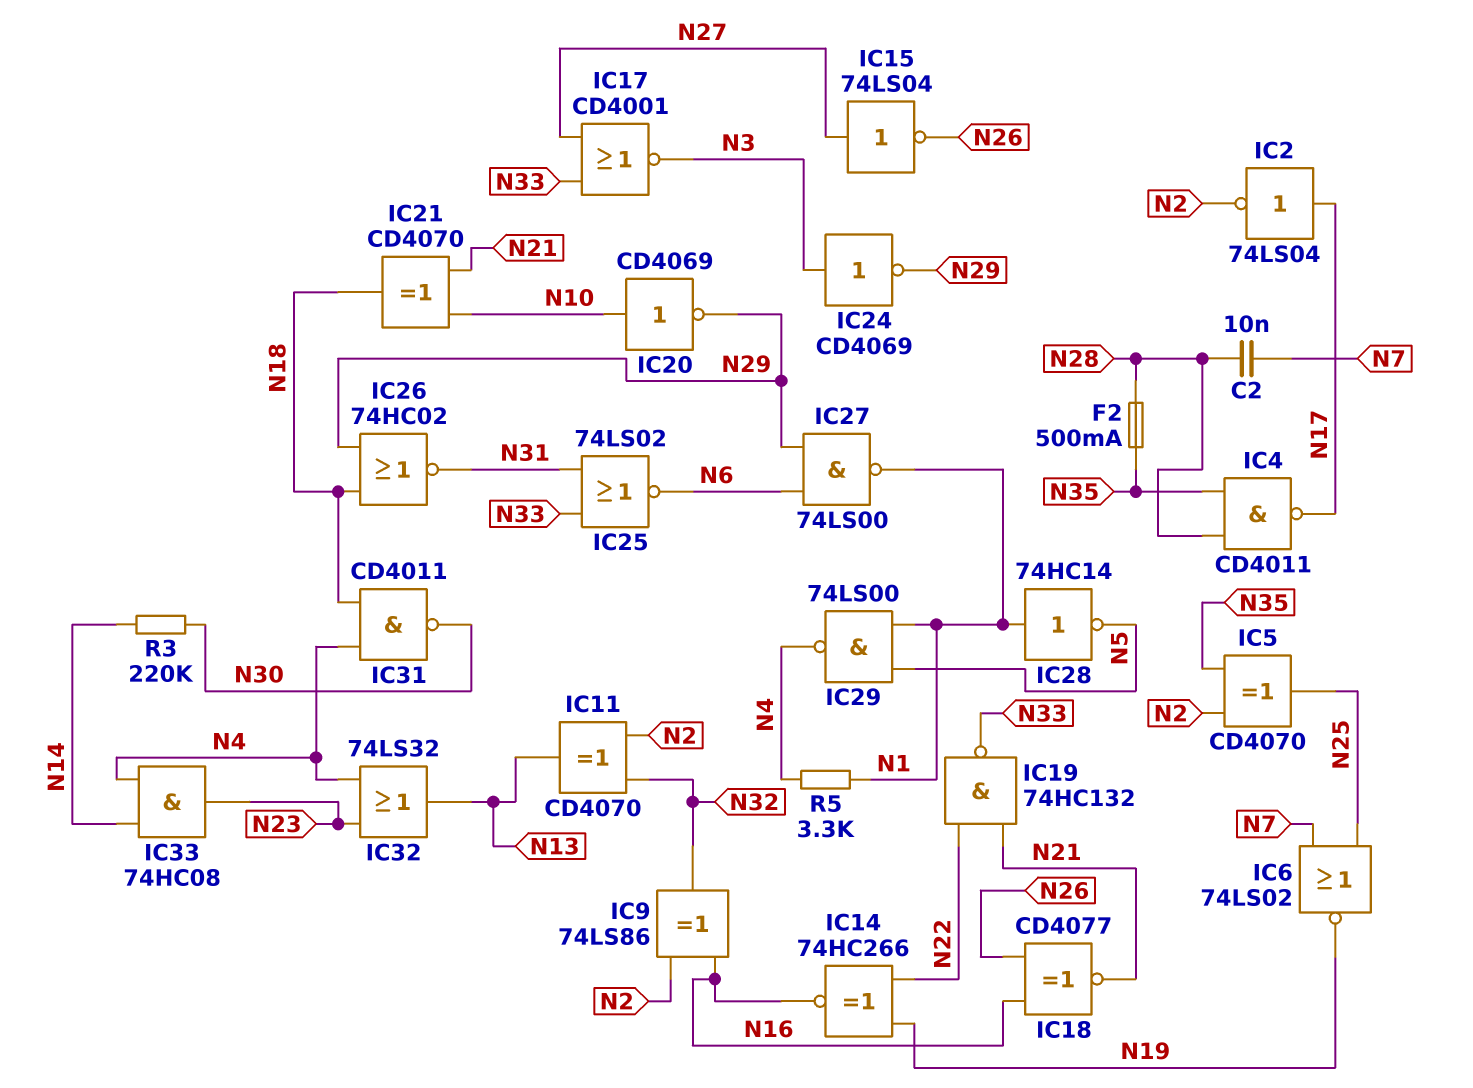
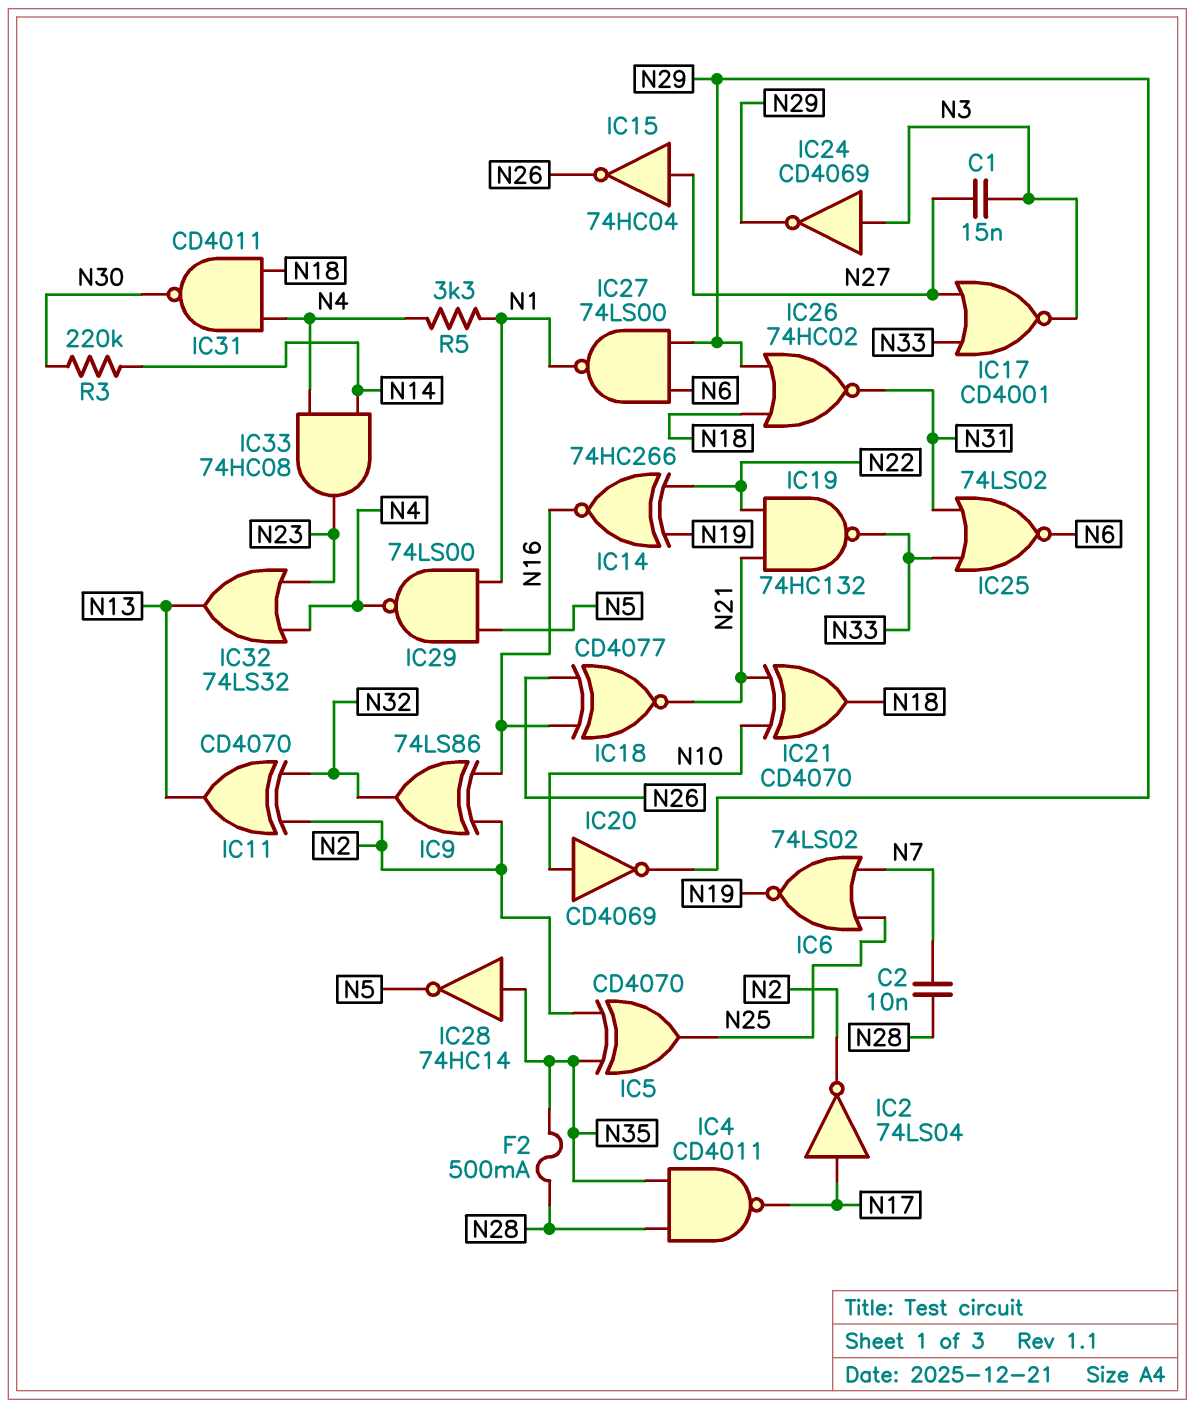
C1: none -> 15nF (N3, N27)
IC15: NOT 74LS04 (in N27, out N26) -> NOT 74HC04 (in N27, out N26)
IC28: NOT 74HC14 (in N1, out N5) -> NOT 74HC14 (in N35, out N5)

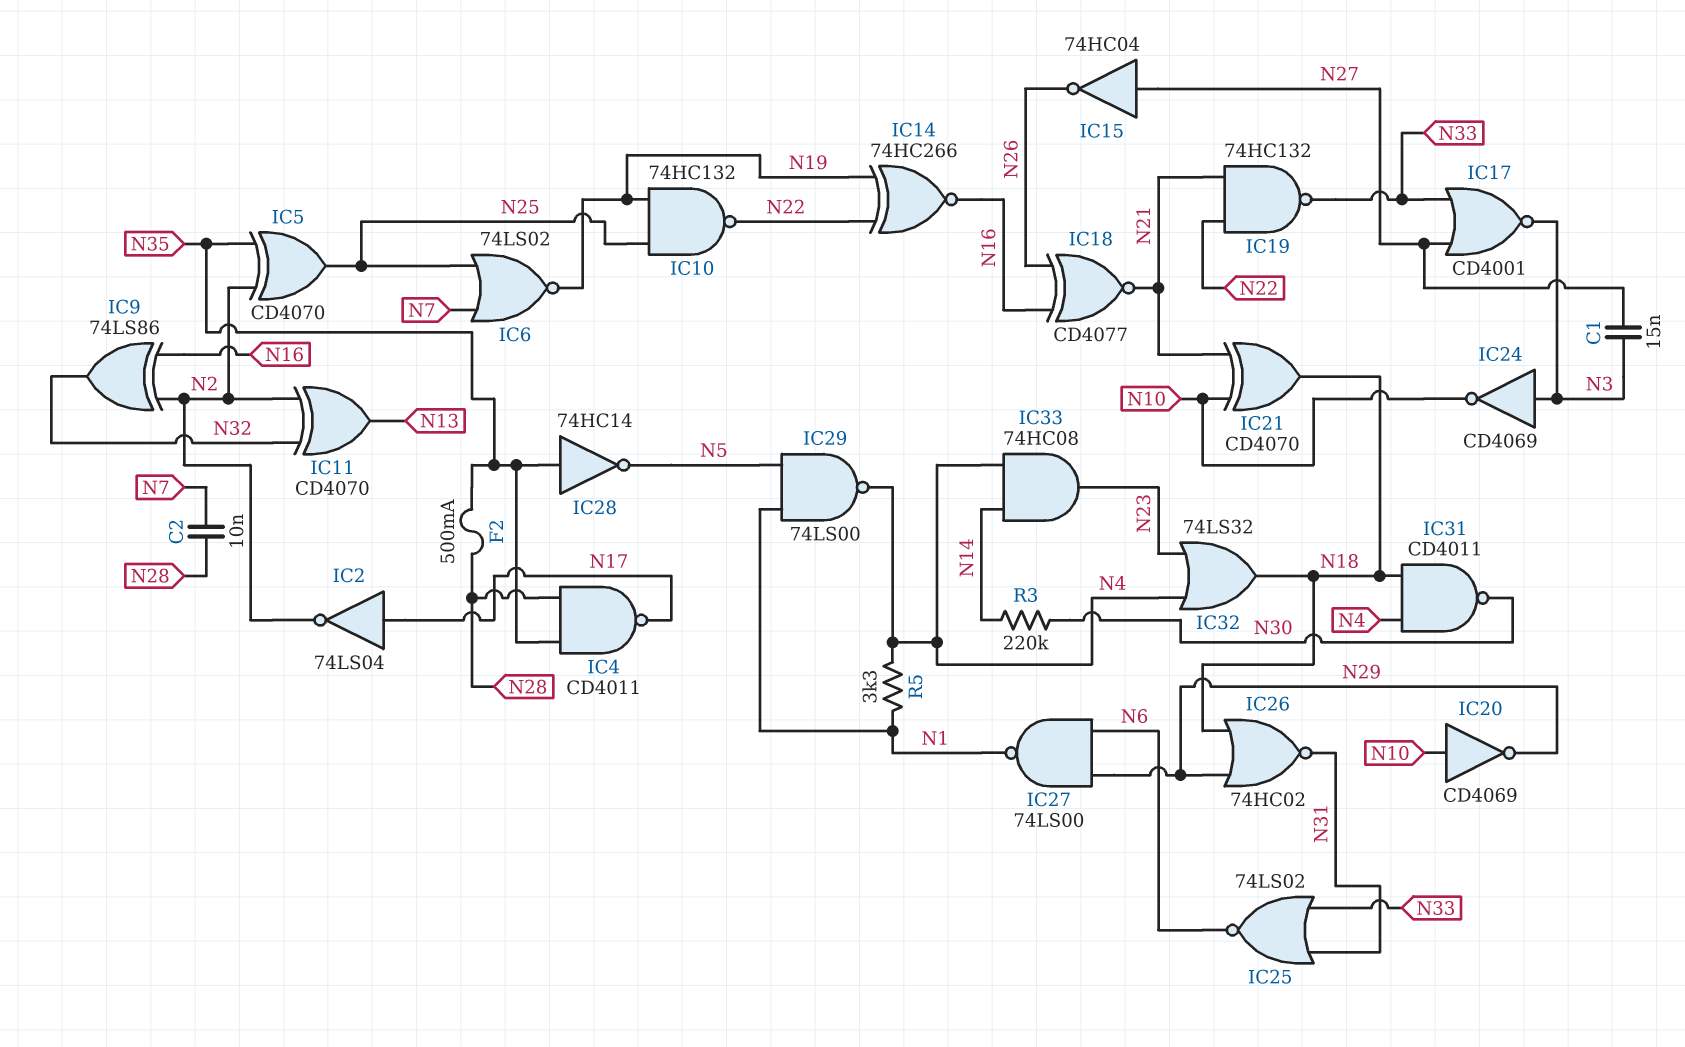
IC10: none -> NAND 74HC132 (in N19, in N25, out N22)
IC24: NOT CD4069 (in N3, out N29) -> NOT CD4069 (in N3, out N10)
IC32: OR 74LS32 (in N4, in N23, out N13) -> OR 74LS32 (in N4, in N23, out N18)

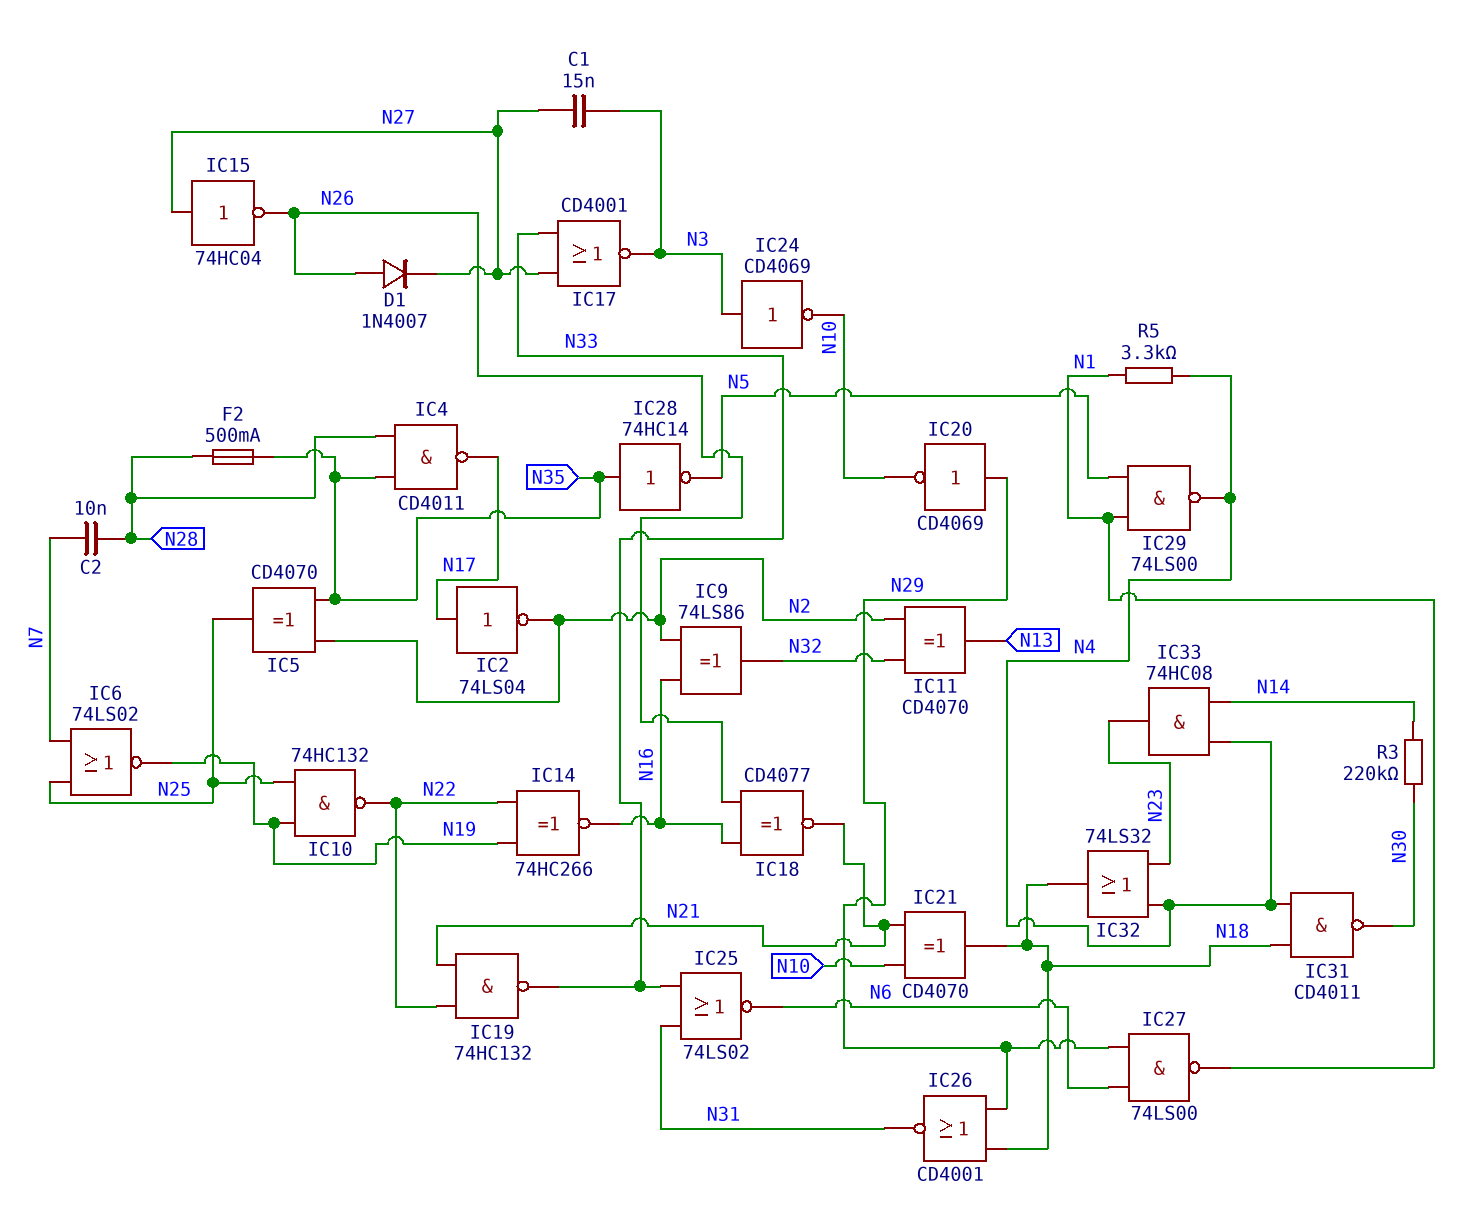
D1: none -> diode 1N4007 (A N26, K N27)
IC20: NOT CD4069 (in N10, out N29) -> NOT CD4069 (in N29, out N10)
IC26: NOR 74HC02 (in N18, in N29, out N31) -> NOR CD4001 (in N18, in N29, out N31)

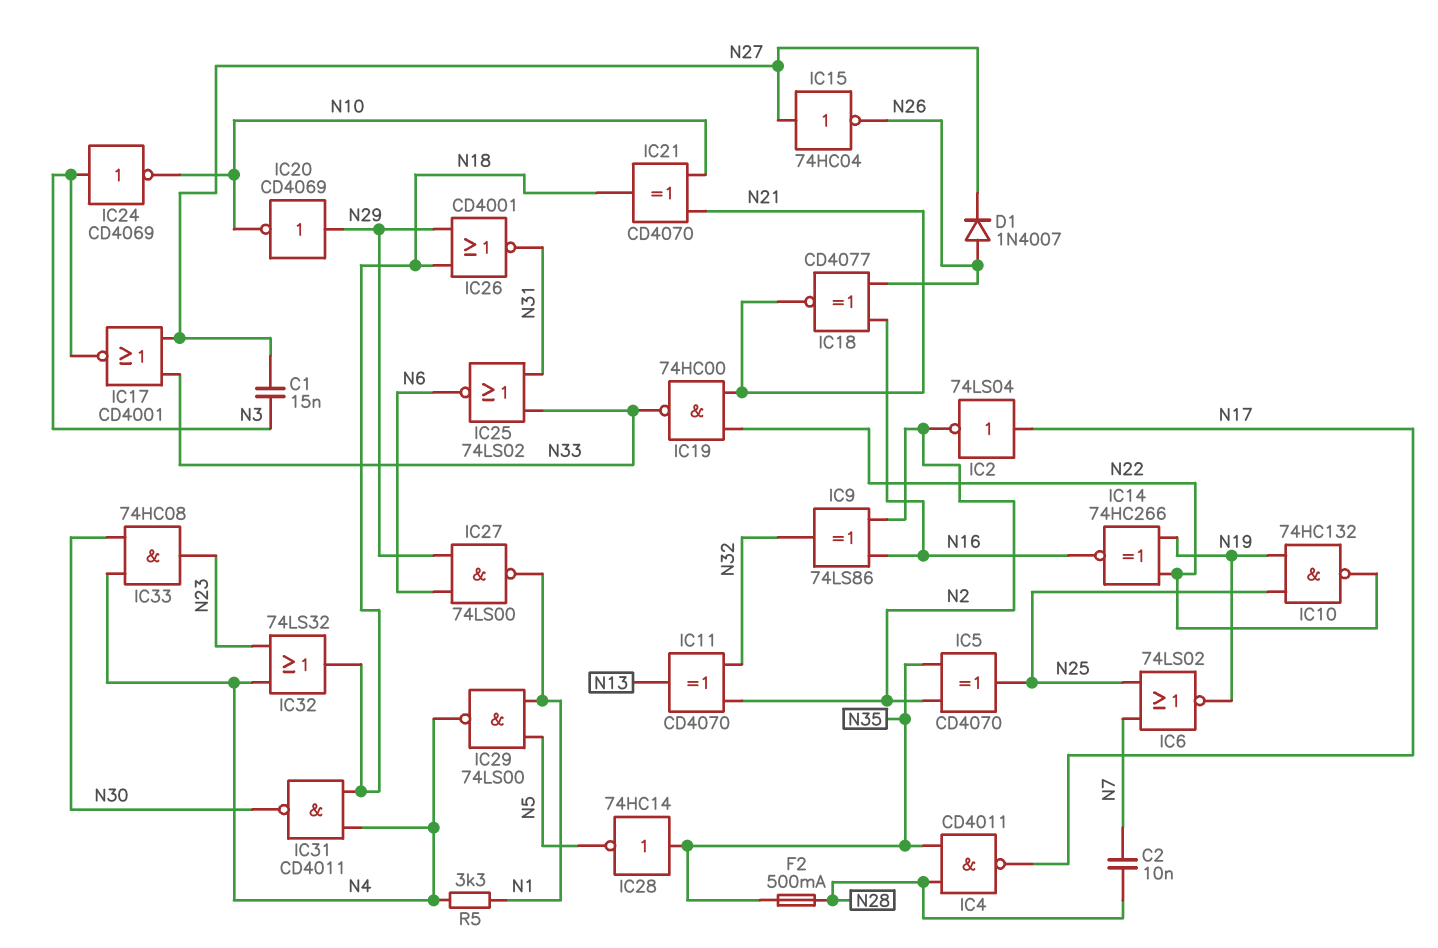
IC19: NAND 74HC132 (in N21, in N22, out N33) -> NAND 74HC00 (in N21, in N22, out N33)
IC33: AND 74HC08 (in N4, in N14, out N23) -> AND 74HC08 (in N4, in N30, out N23)
R3: 220k (N14, N30) -> none

